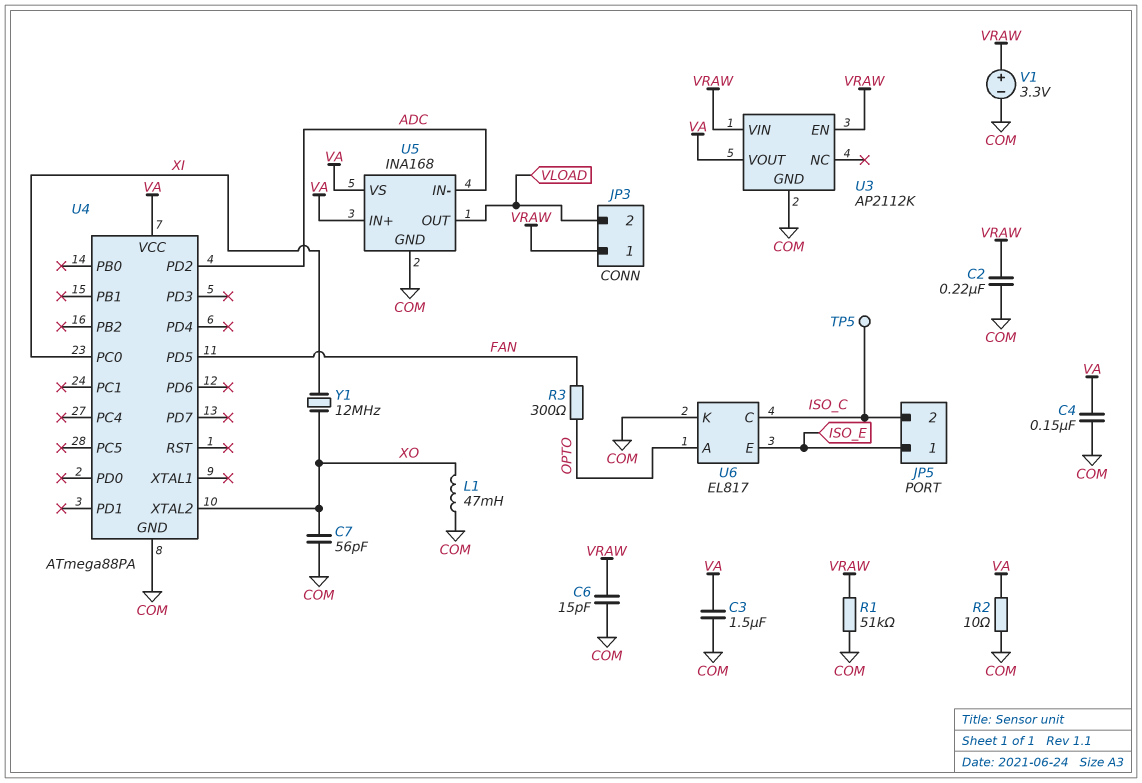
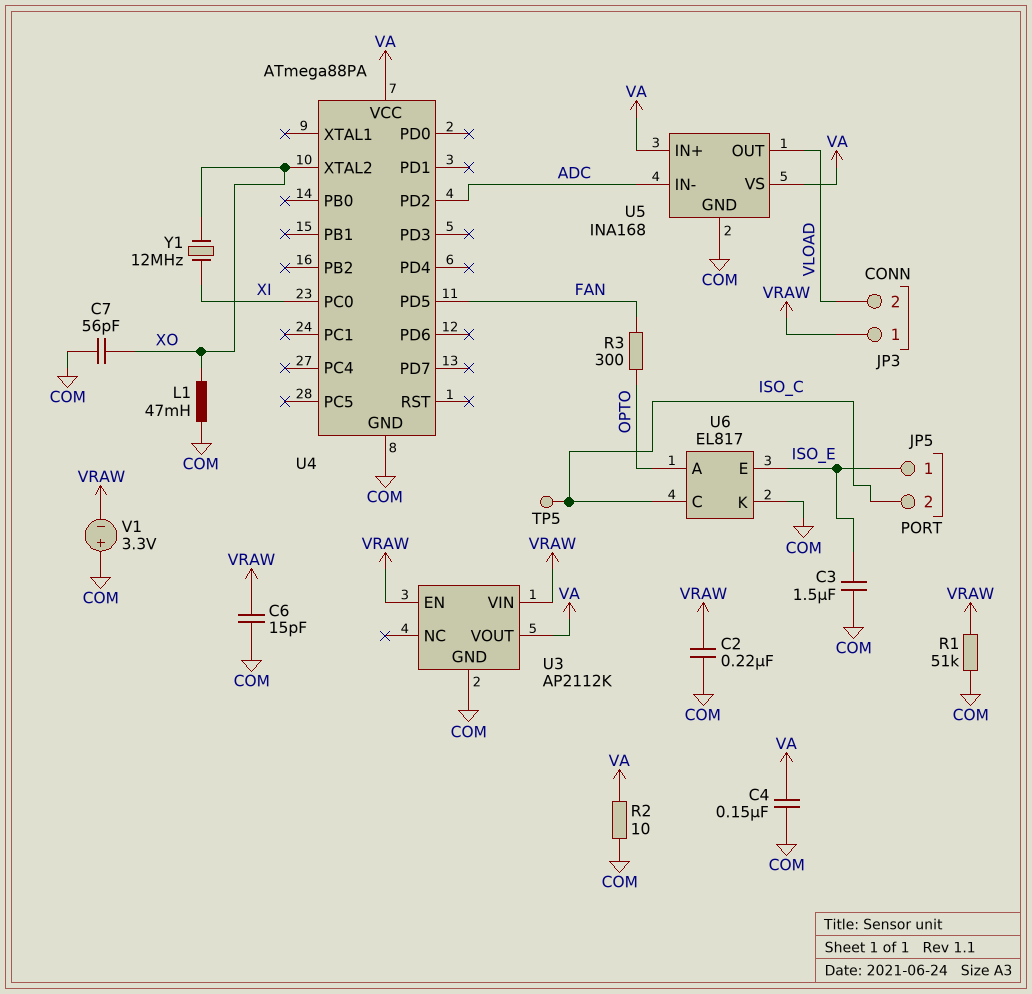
C3: 1.5uF (COM, VA) -> 1.5uF (COM, ISO_E)
V1: 3.3V (plus VRAW, minus COM) -> 3.3V (plus COM, minus VRAW)

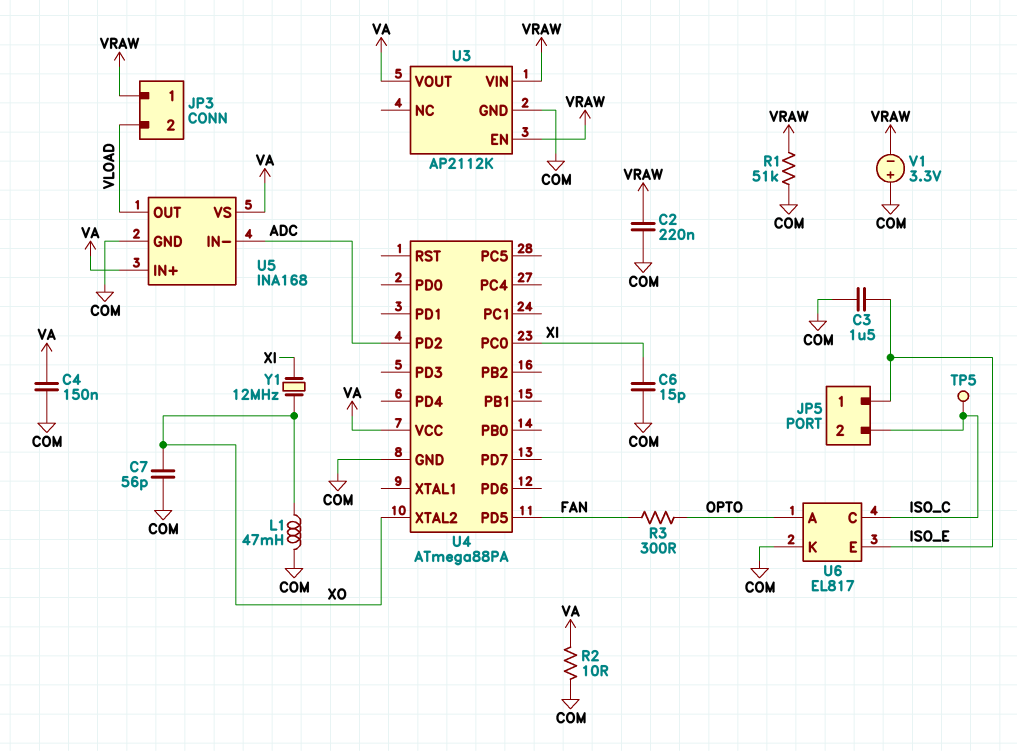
C6: 15pF (COM, VRAW) -> 15pF (COM, XI)

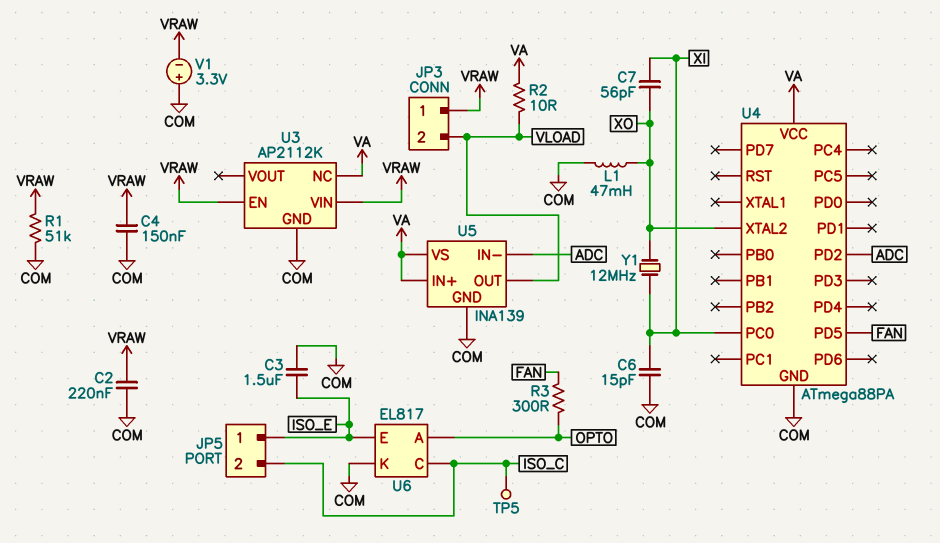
C4: 150nF (COM, VA) -> 150nF (COM, VRAW)
C7: 56pF (COM, XO) -> 56pF (XI, XO)
R2: 10 (COM, VA) -> 10 (VA, VLOAD)
U3 pin NC: none -> VA
U3 pin VOUT: VA -> none
U5: INA168 -> INA139

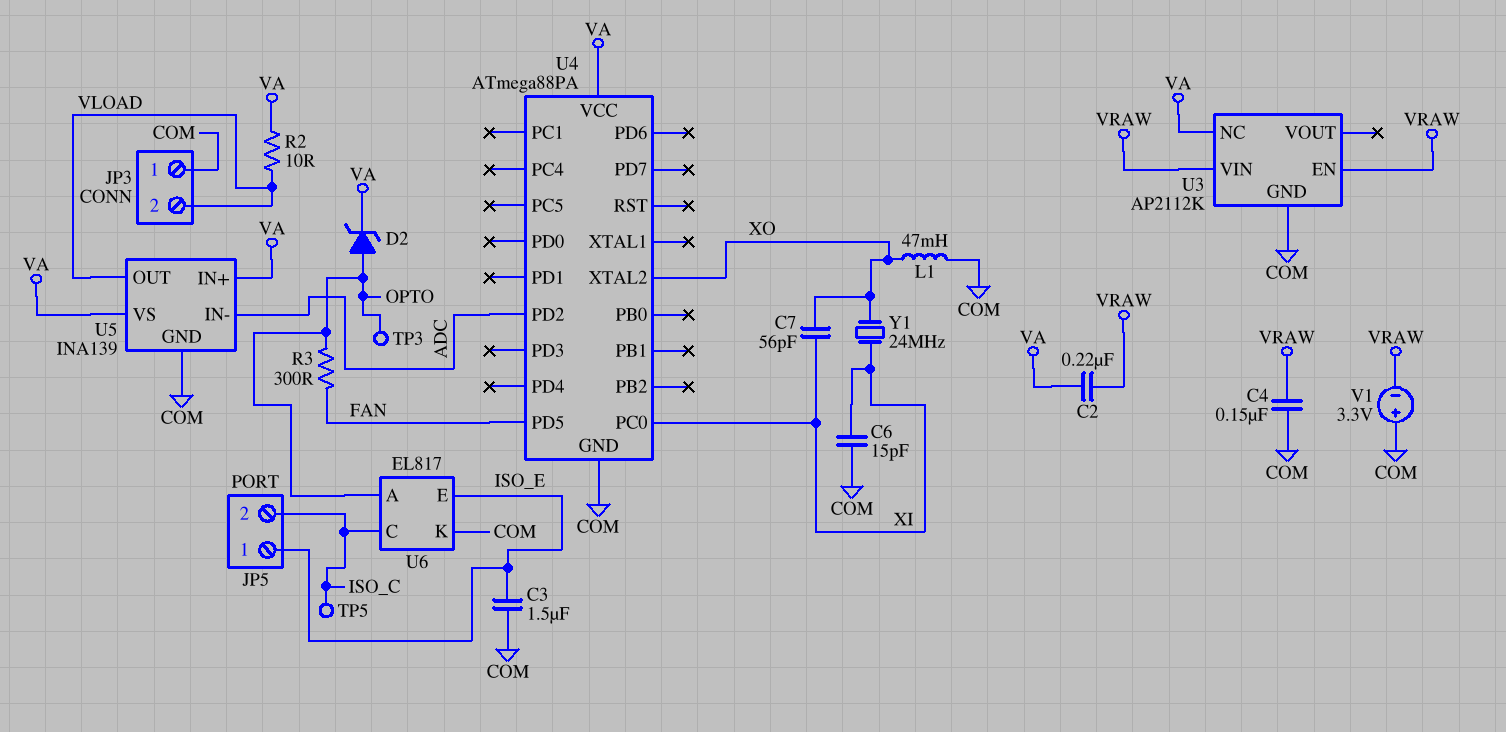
C2: 220nF (COM, VRAW) -> 220nF (VA, VRAW)
D2: none -> zener (A OPTO, K VA)
JP3 pin 1: VRAW -> COM
R1: 51k (COM, VRAW) -> none
TP3: none -> test point (OPTO)
Y1: 12MHz (XI, XO) -> 24MHz (XI, XO)

